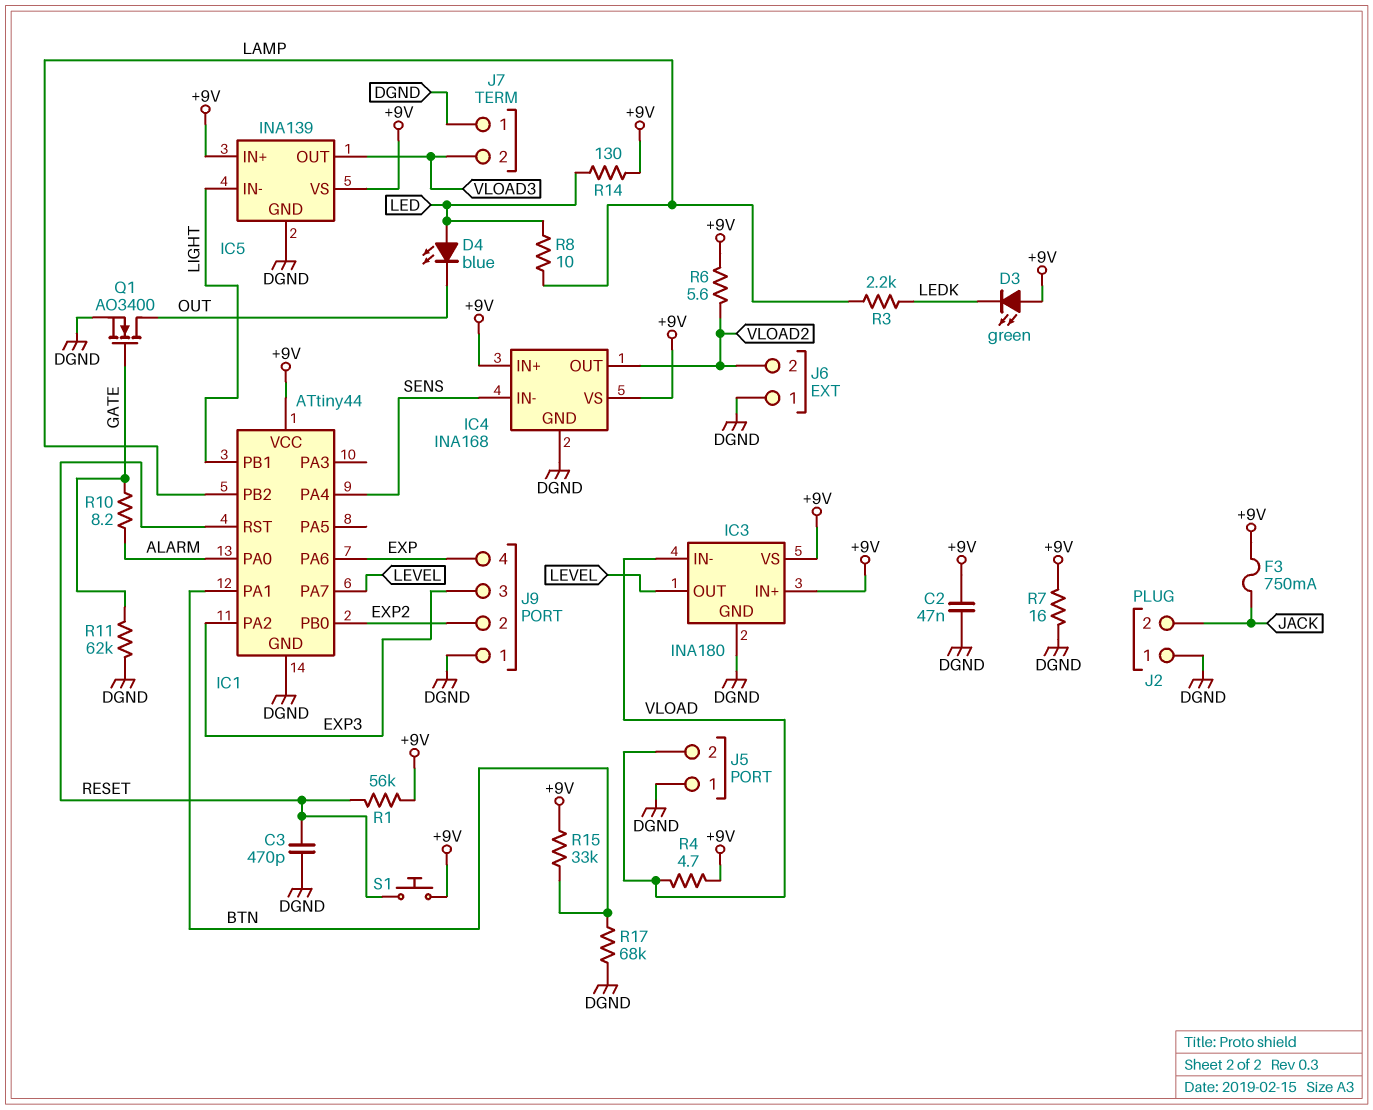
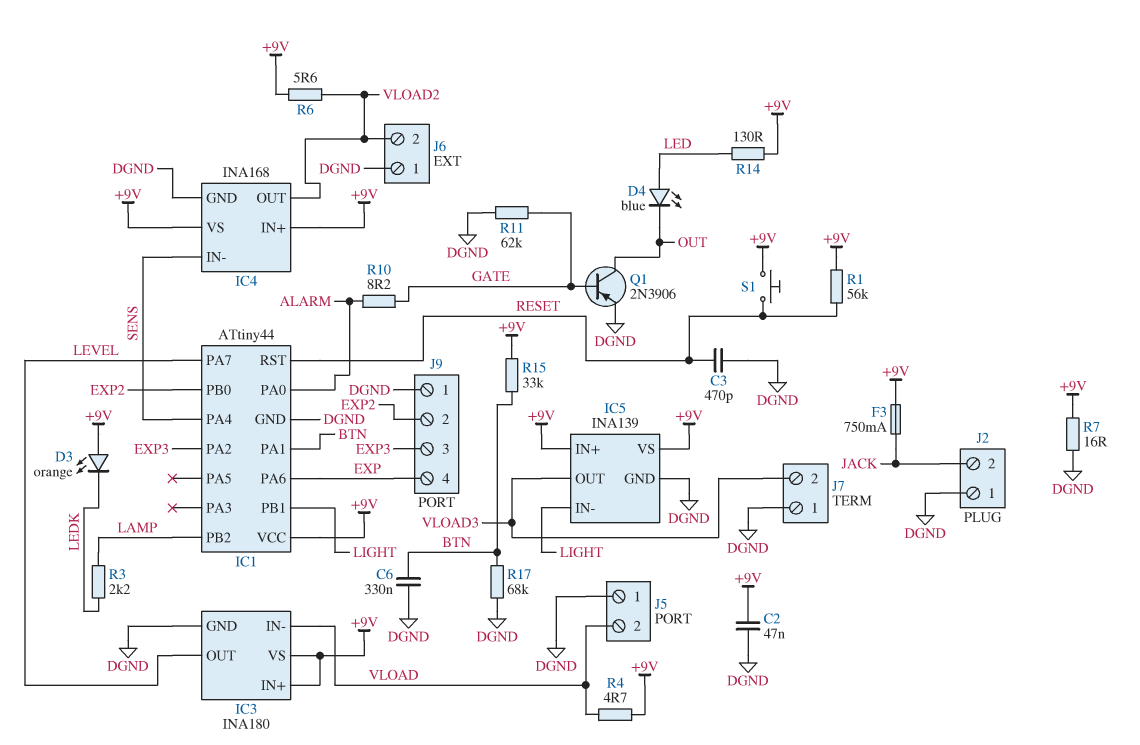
C6: none -> 330nF (BTN, DGND)
D3: LED green (A +9V, K LEDK) -> LED orange (A +9V, K LEDK)
Q1: NMOS AO3400 (G GATE, D OUT, S DGND) -> PNP 2N3906 (B GATE, C OUT, E DGND)
R8: 10 (LAMP, LED) -> none

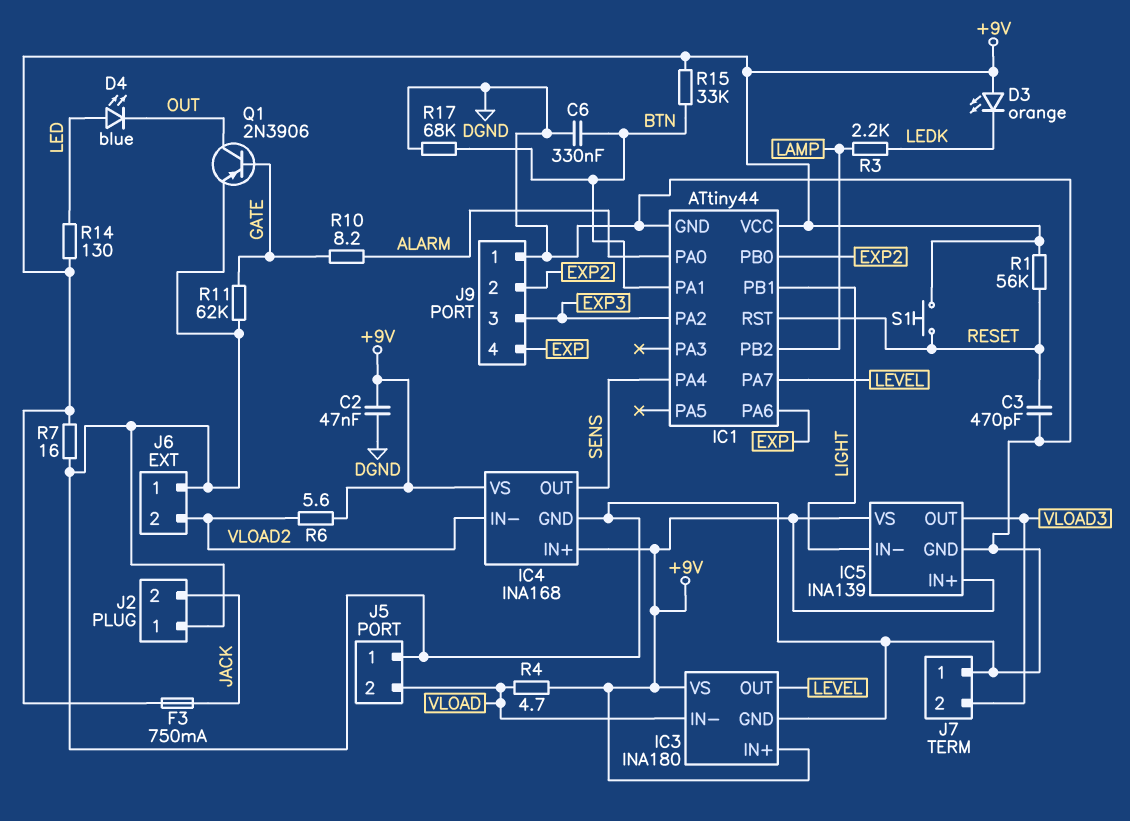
IC4 pin IN-: SENS -> VLOAD2
IC4 pin OUT: VLOAD2 -> SENS

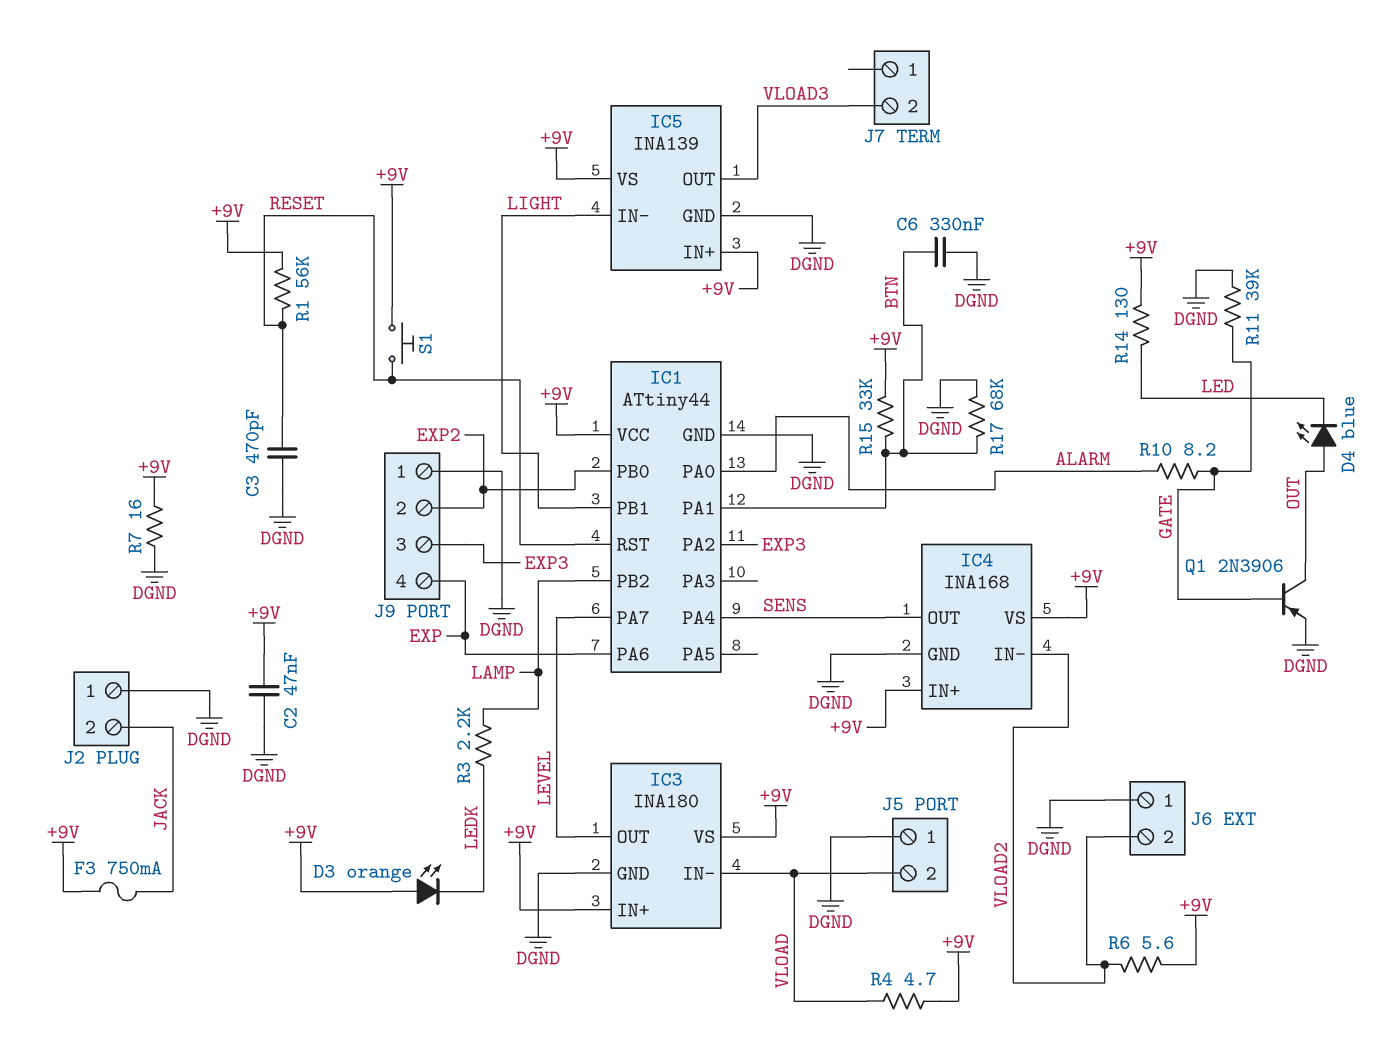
D4: LED blue (A LED, K OUT) -> LED blue (A OUT, K LED)
J7 pin 1: DGND -> none
R11: 62k (DGND, GATE) -> 39k (DGND, GATE)

